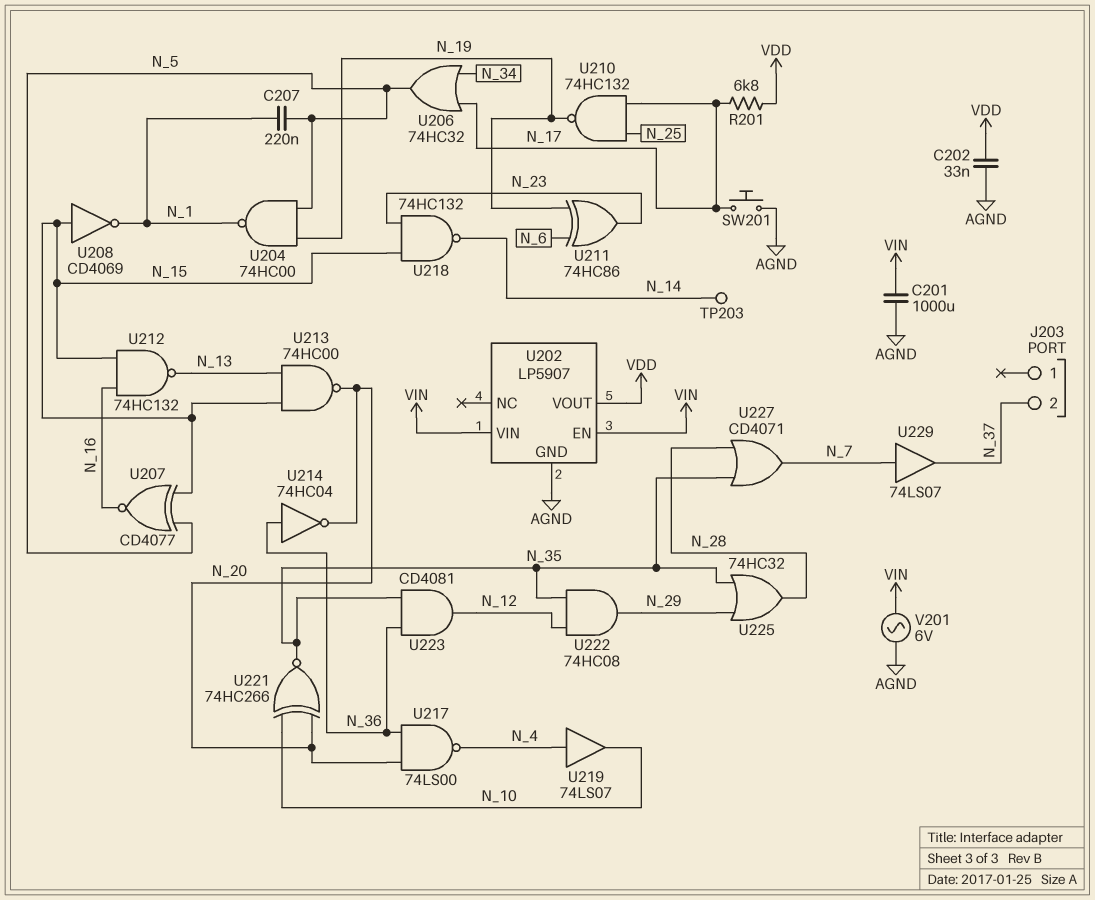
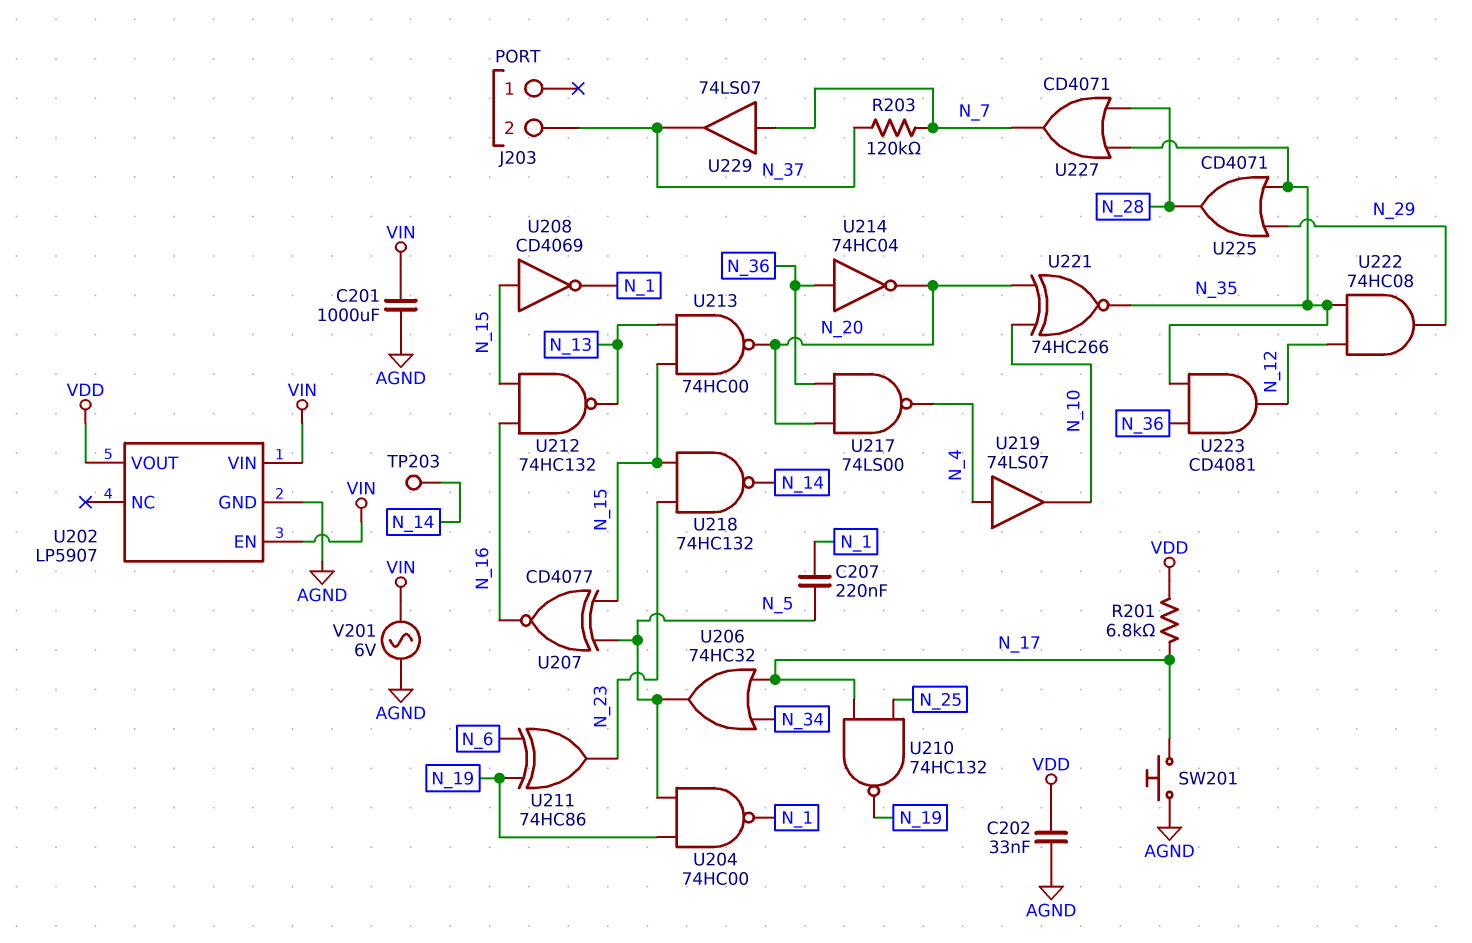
R203: none -> 120k (N_7, N_37)
U225: OR 74HC32 (in N_29, in N_35, out N_28) -> OR CD4071 (in N_29, in N_35, out N_28)

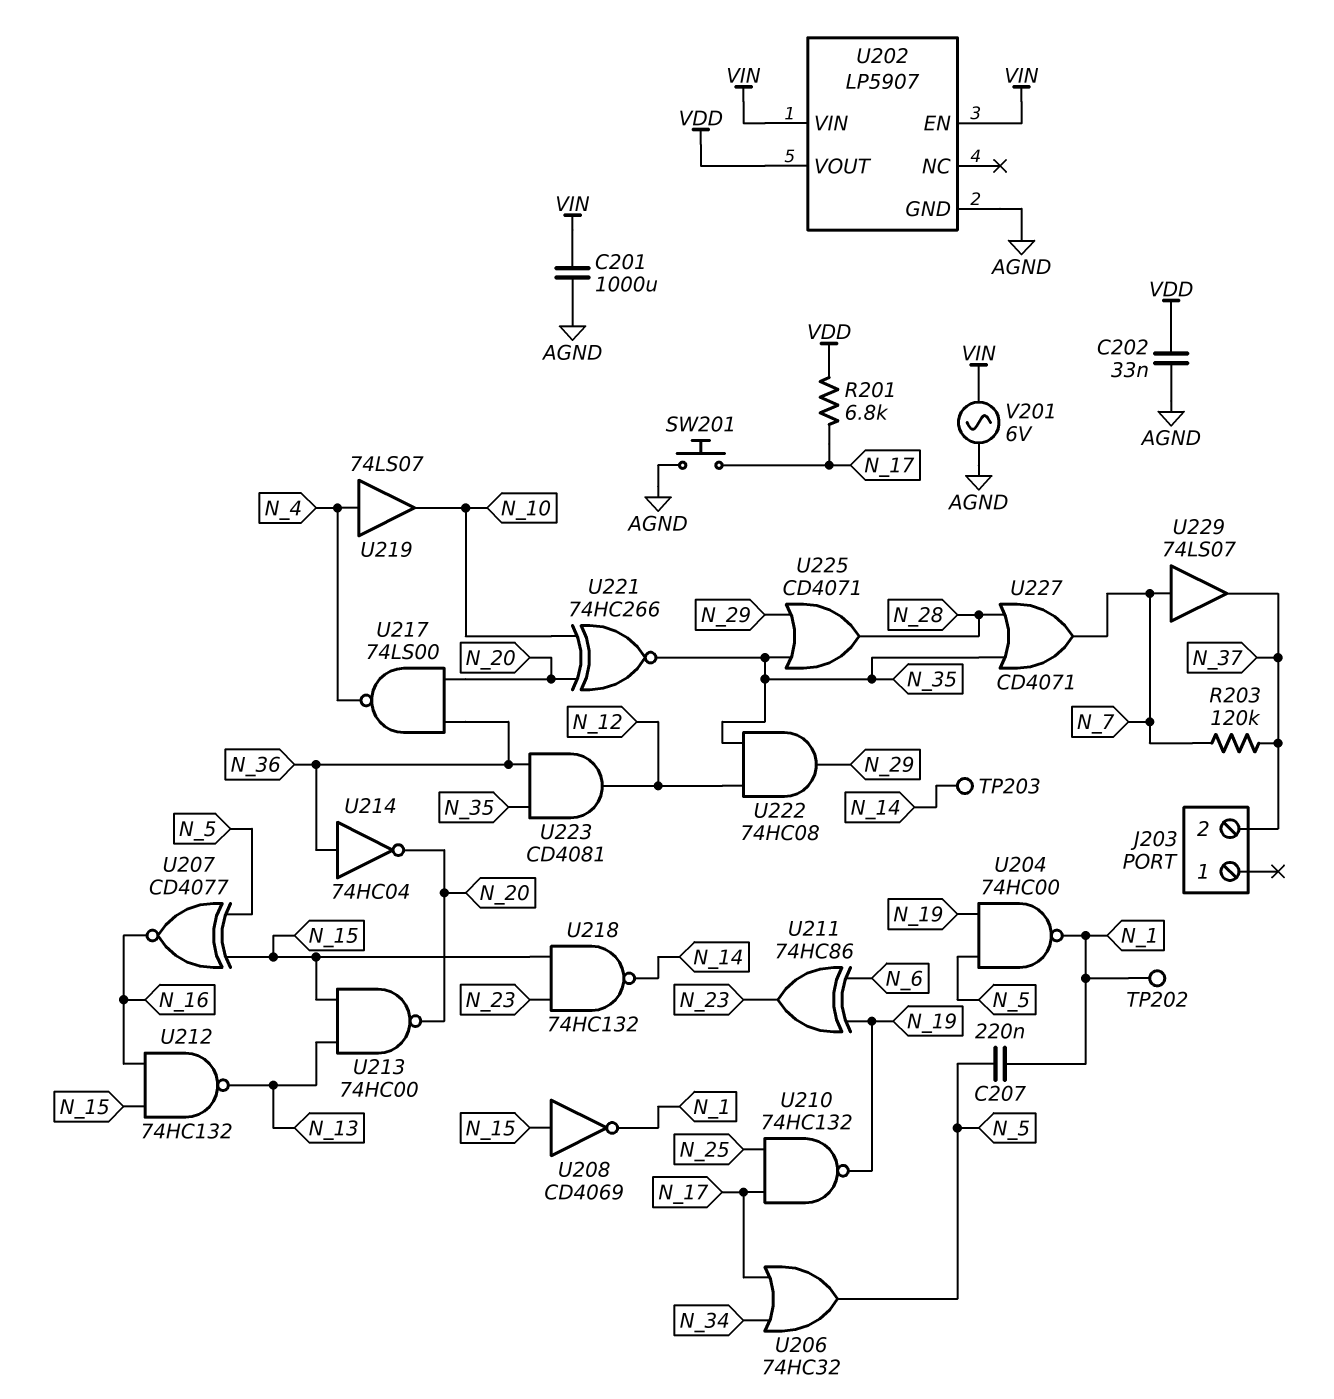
TP202: none -> test point (N_1)

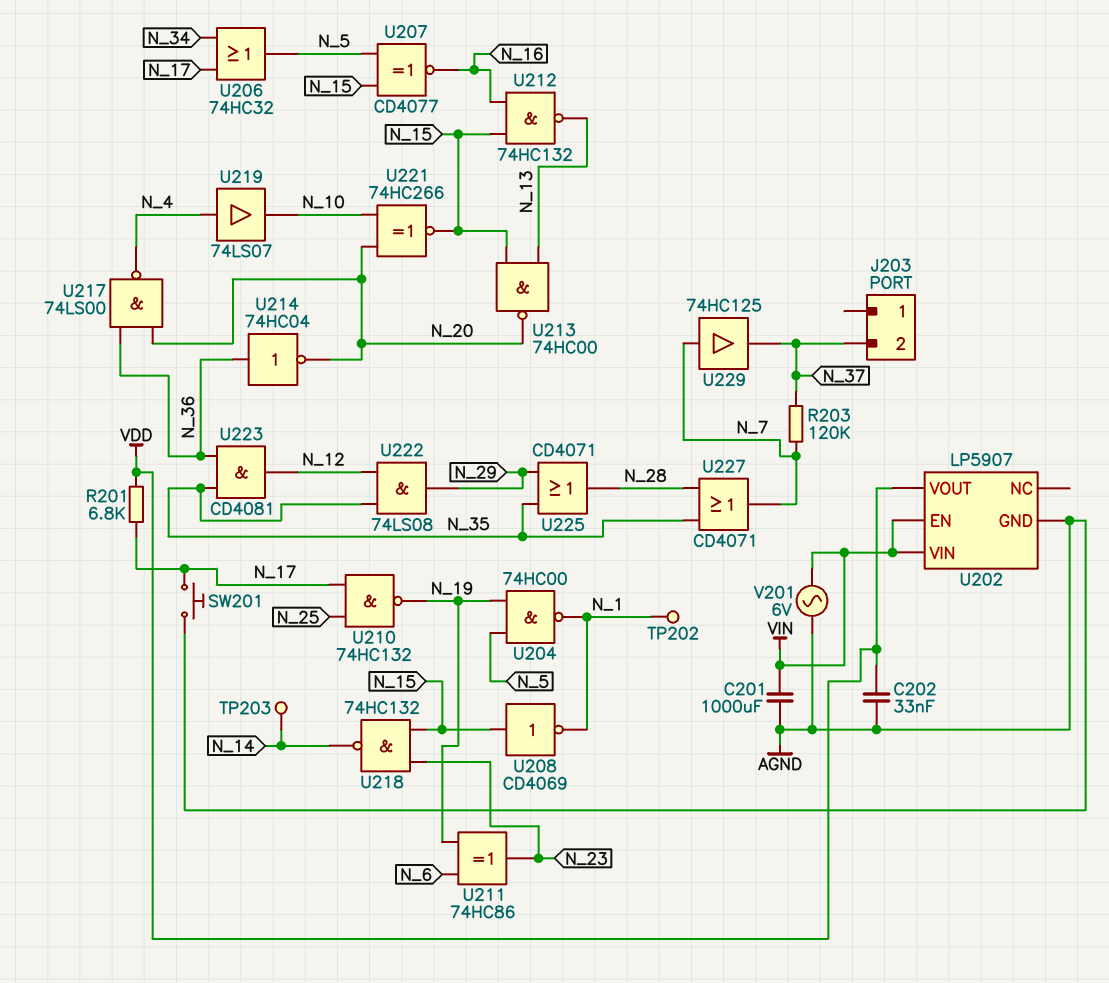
C207: 220nF (N_1, N_5) -> none
U221: XNOR 74HC266 (in N_10, in N_20, out N_35) -> XNOR 74HC266 (in N_10, in N_20, out N_15)
U222: AND 74HC08 (in N_12, in N_35, out N_29) -> AND 74LS08 (in N_12, in N_35, out N_29)
U229: buffer 74LS07 (in N_7, out N_37) -> buffer 74HC125 (in N_7, out N_37)

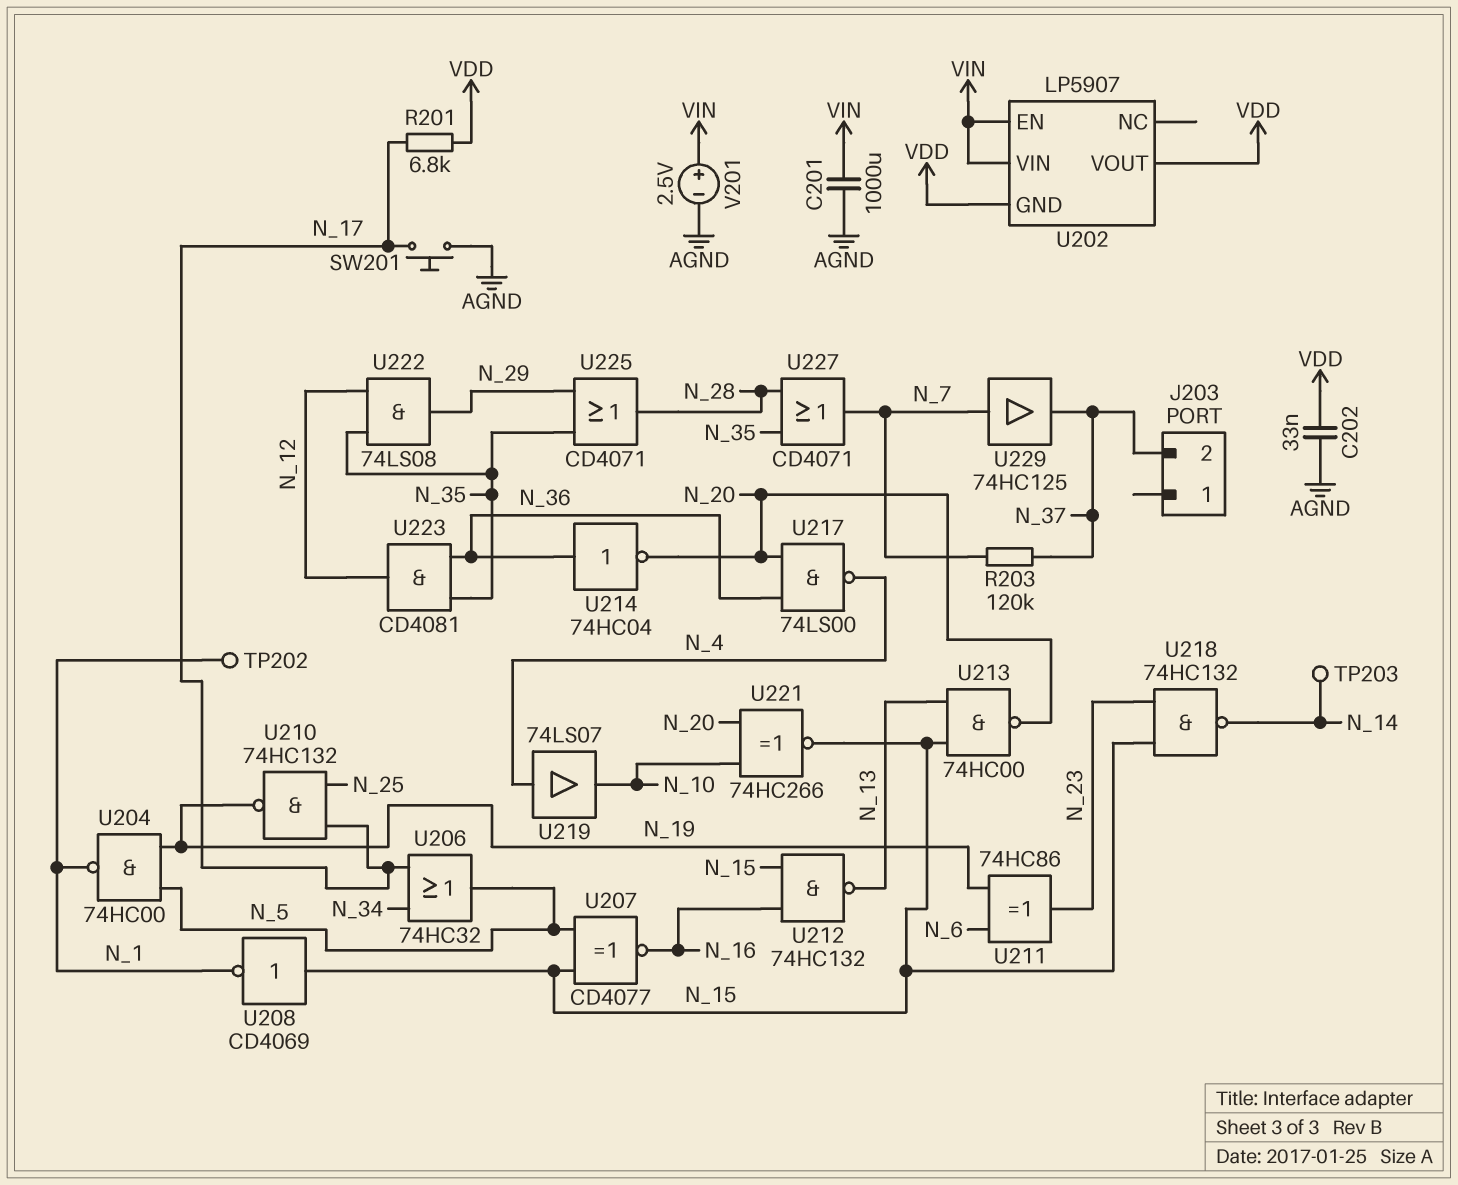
U202 pin GND: AGND -> VDD
V201: AC 6V (AGND, VIN) -> 2.5V (plus VIN, minus AGND)

